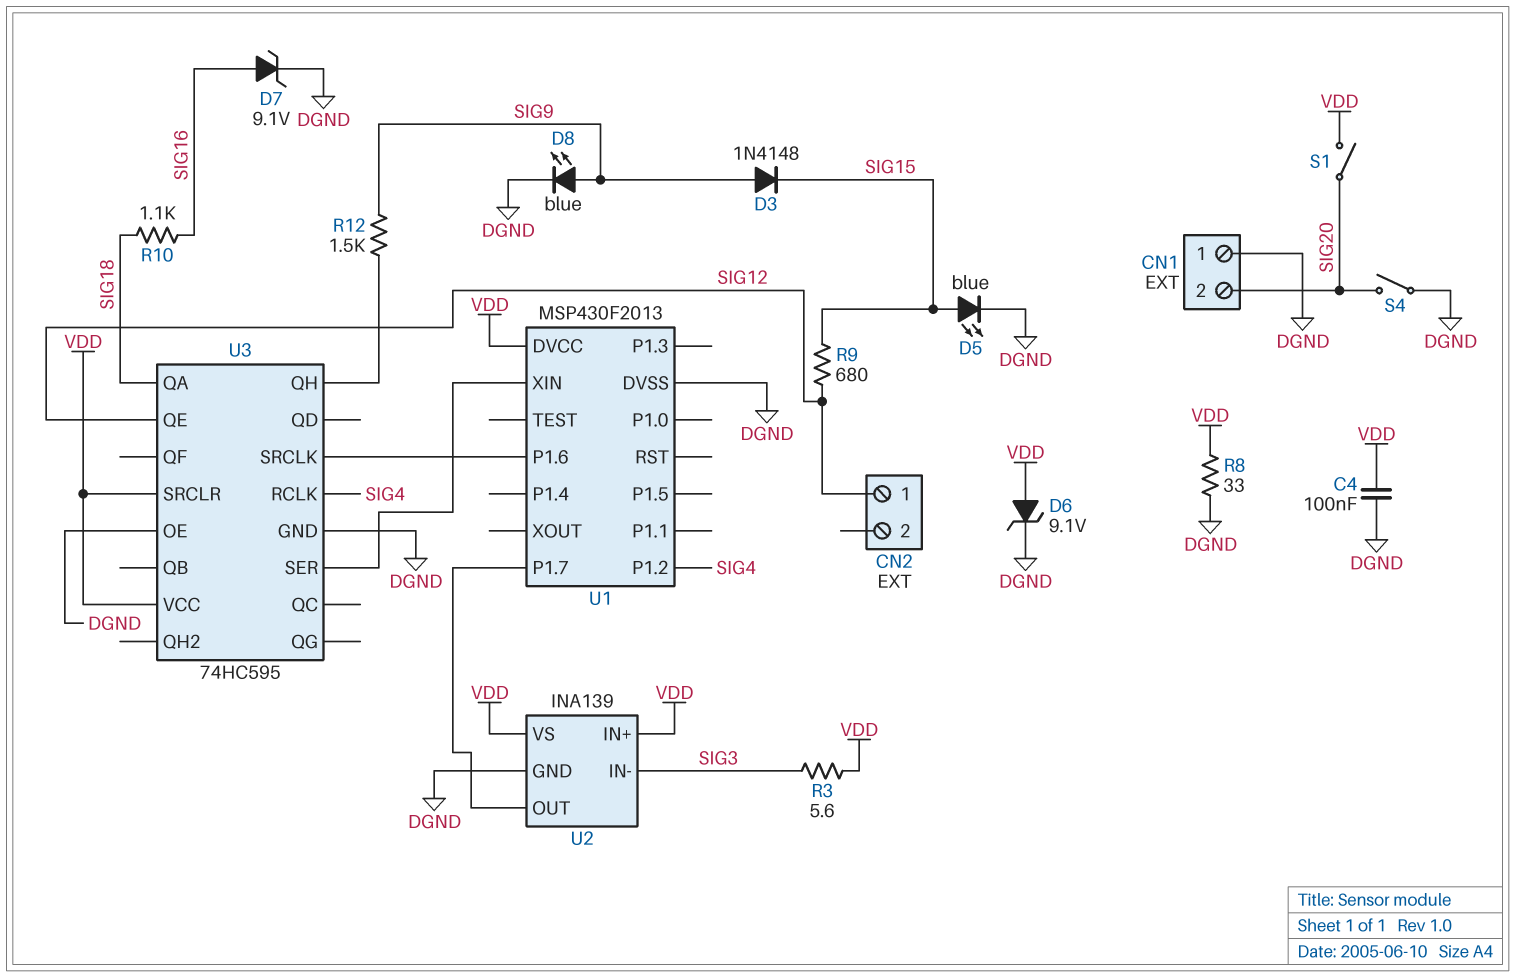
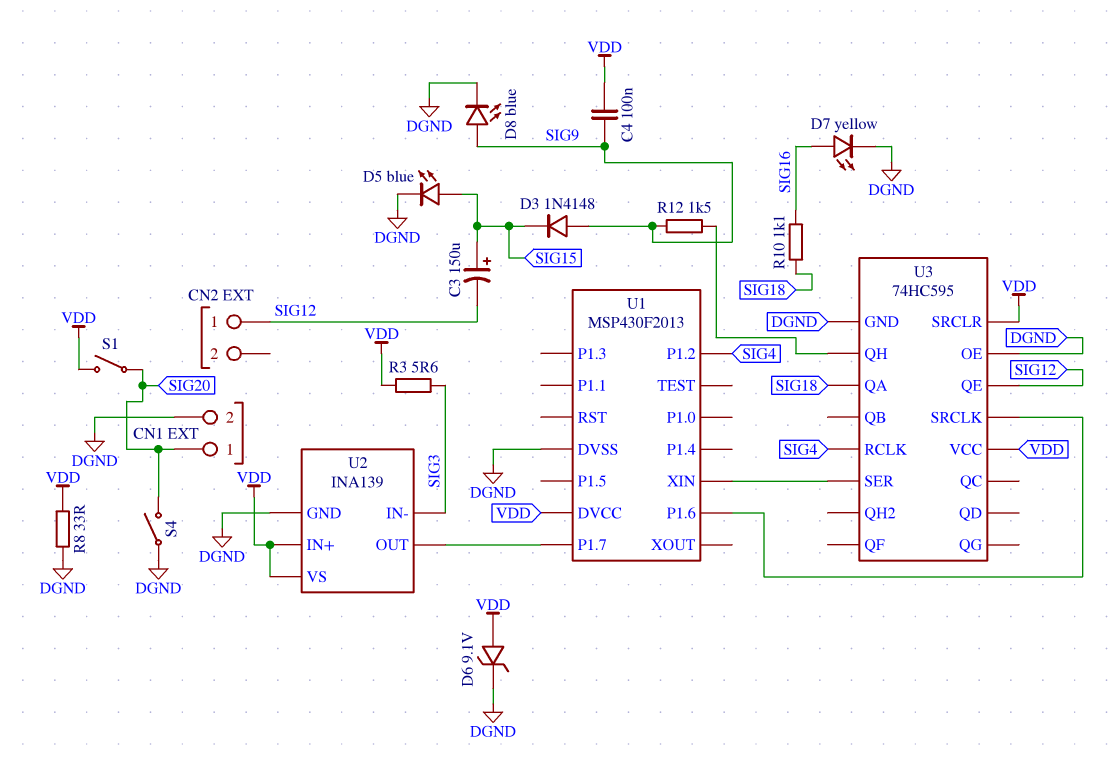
C3: none -> 150uF (plus SIG15, minus SIG12)
C4: 100nF (DGND, VDD) -> 100nF (SIG9, VDD)
CN1 pin 1: DGND -> SIG20
CN1 pin 2: SIG20 -> DGND
D7: zener 9.1V (A SIG16, K DGND) -> LED yellow (A SIG16, K DGND)
R9: 680 (SIG12, SIG15) -> none

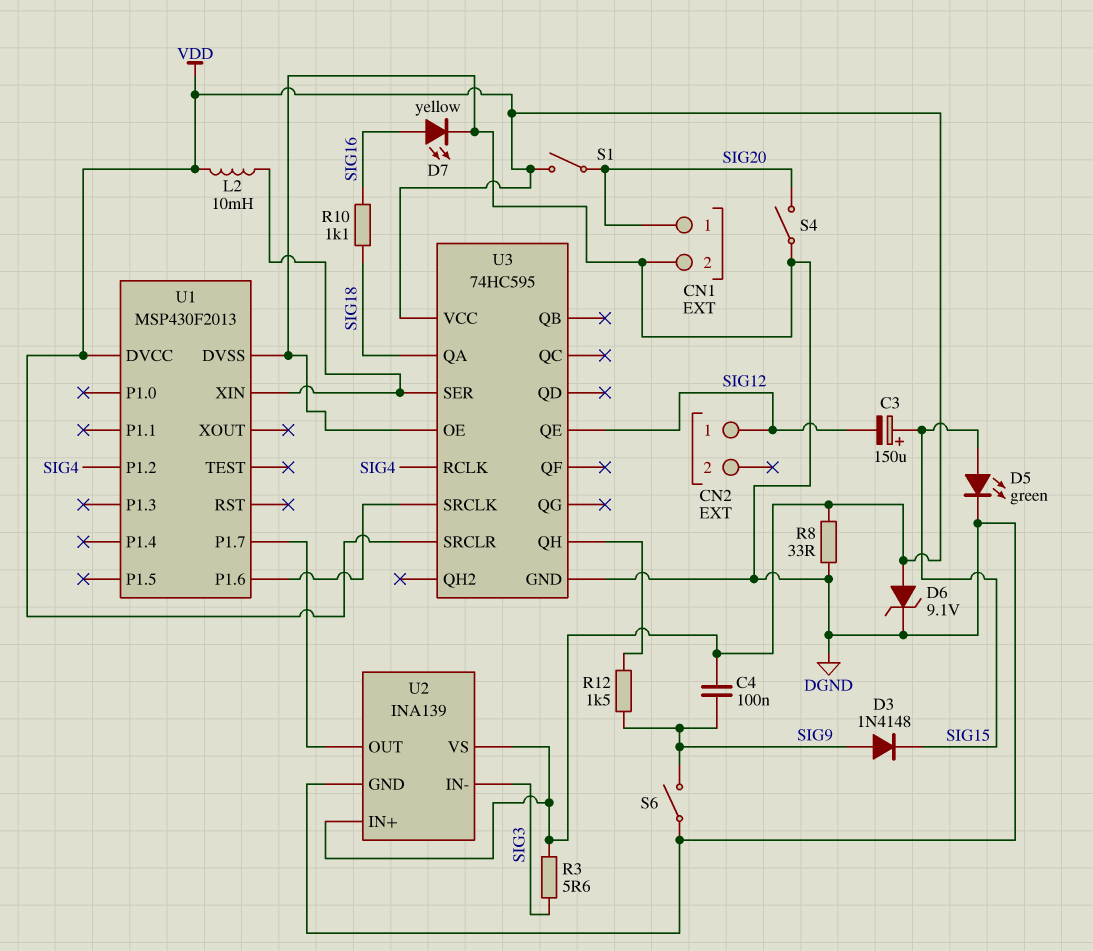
D5: LED blue (A SIG15, K DGND) -> LED green (A SIG15, K DGND)
D8: LED blue (A SIG9, K DGND) -> none
L2: none -> 10mH (U1/XIN, VDD)
S6: none -> switch (DGND, SIG9)

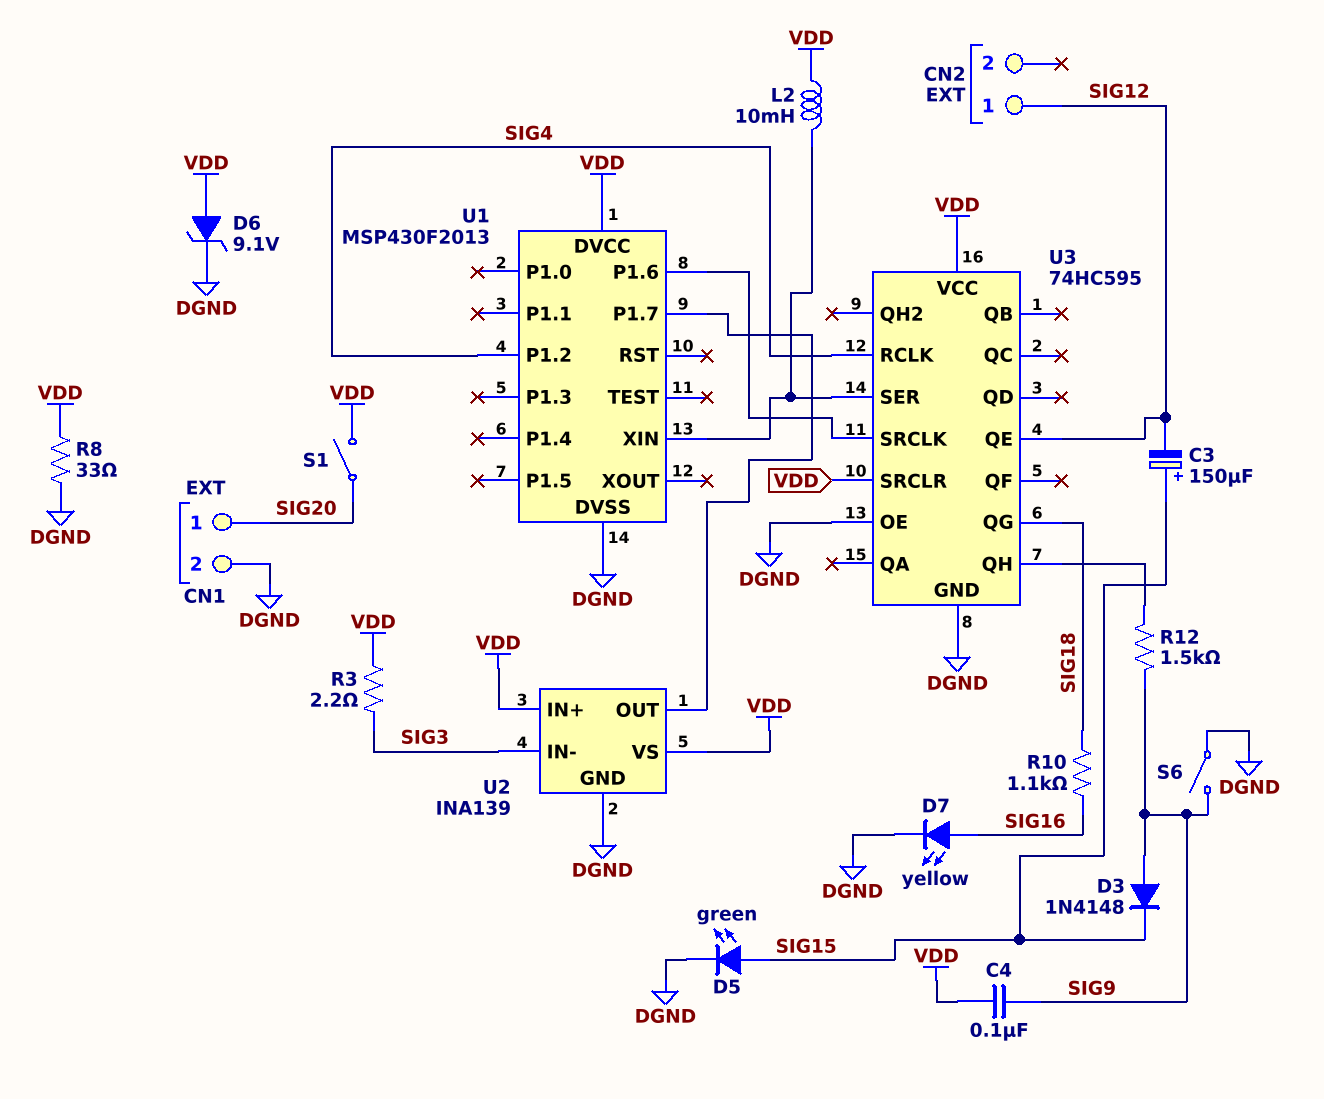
R3: 5.6 (SIG3, VDD) -> 2.2 (SIG3, VDD)
S4: switch (DGND, SIG20) -> none
U3 pin QA: SIG18 -> none
U3 pin QG: none -> SIG18

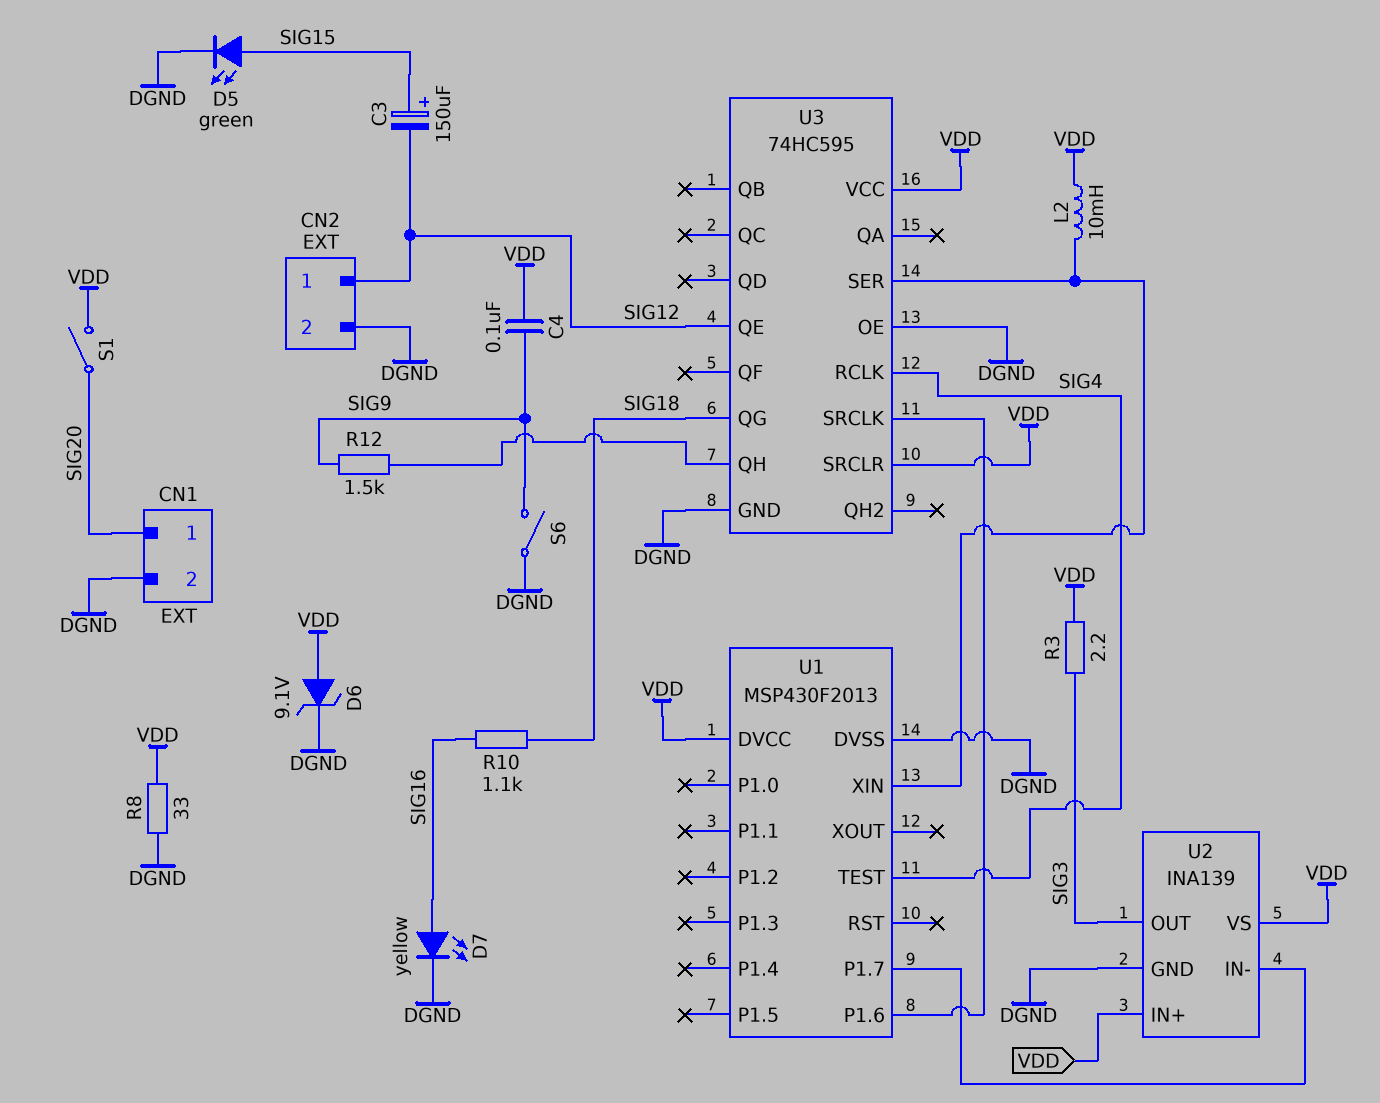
CN2 pin 2: none -> DGND
D3: diode 1N4148 (A SIG9, K SIG15) -> none
U1 pin P1.2: SIG4 -> none
U1 pin TEST: none -> SIG4
U2 pin IN-: SIG3 -> U1/P1.7
U2 pin OUT: U1/P1.7 -> SIG3

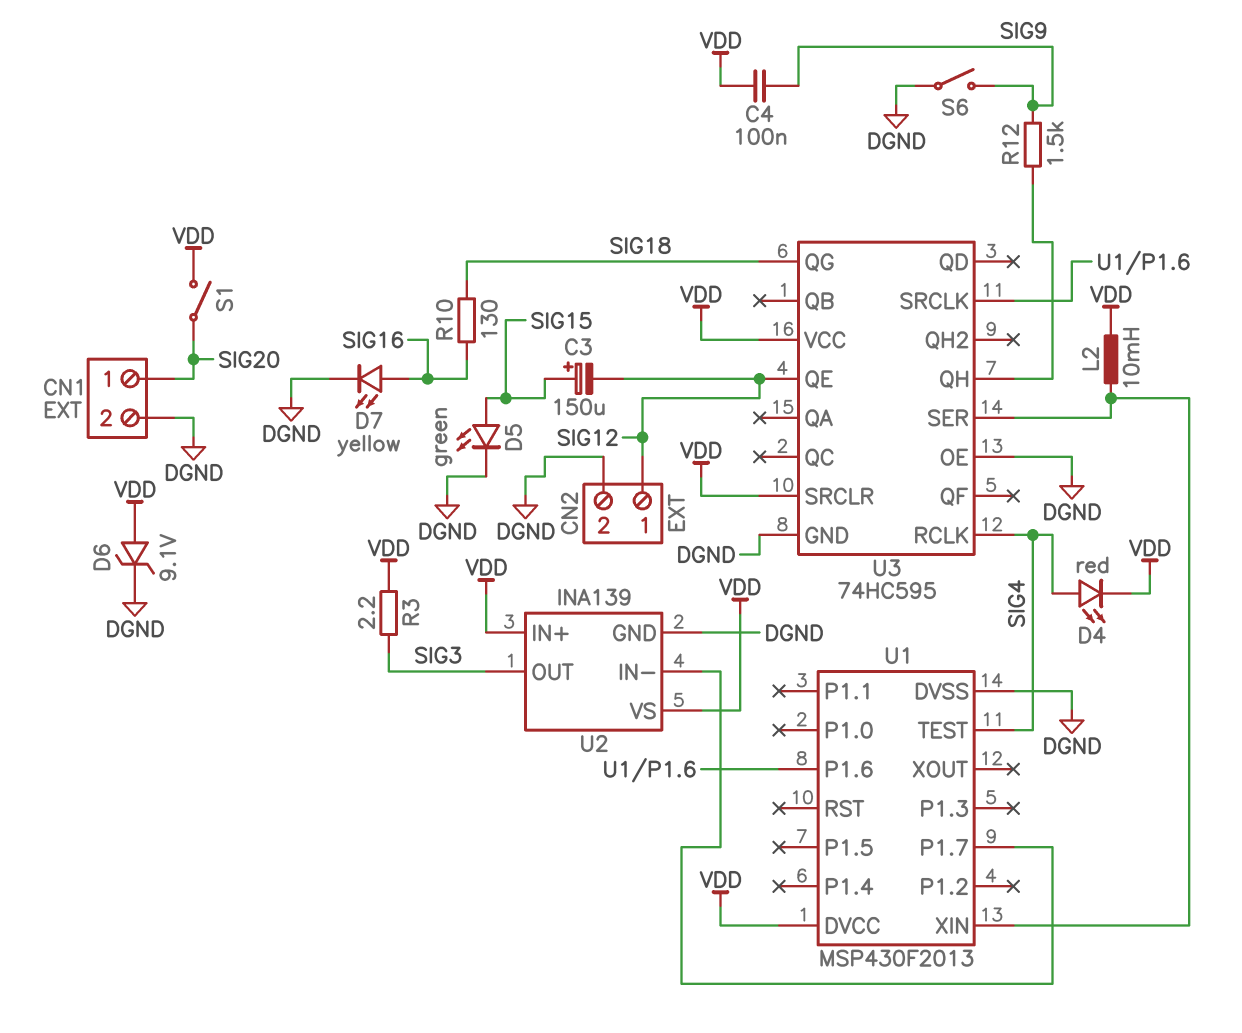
D4: none -> LED red (A SIG4, K VDD)
R8: 33 (DGND, VDD) -> none
R10: 1.1k (SIG16, SIG18) -> 130 (SIG16, SIG18)

